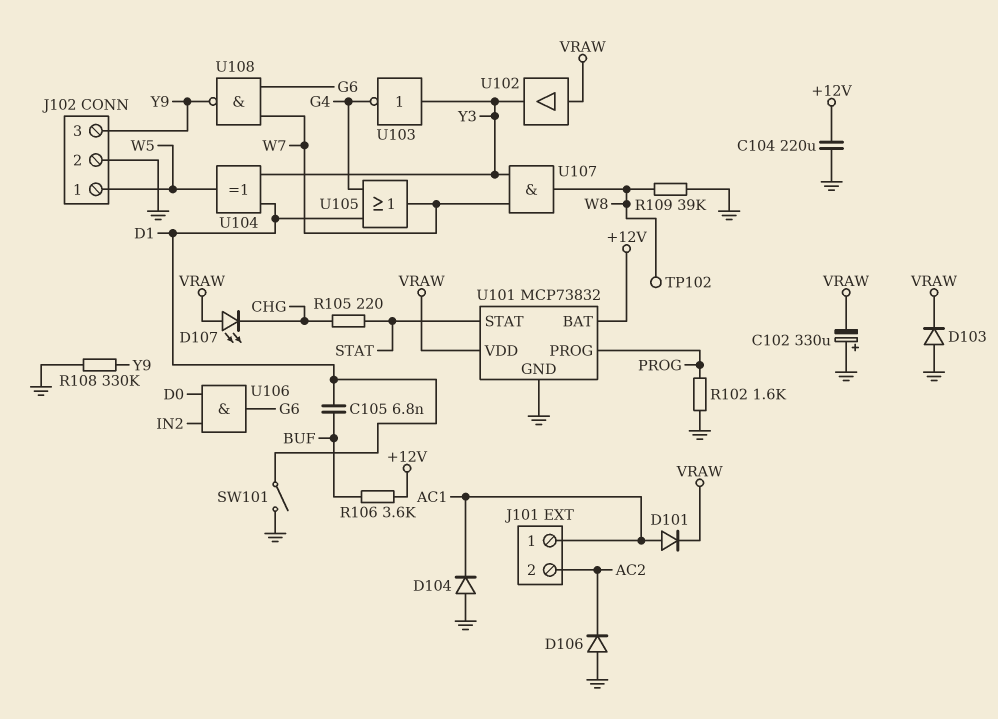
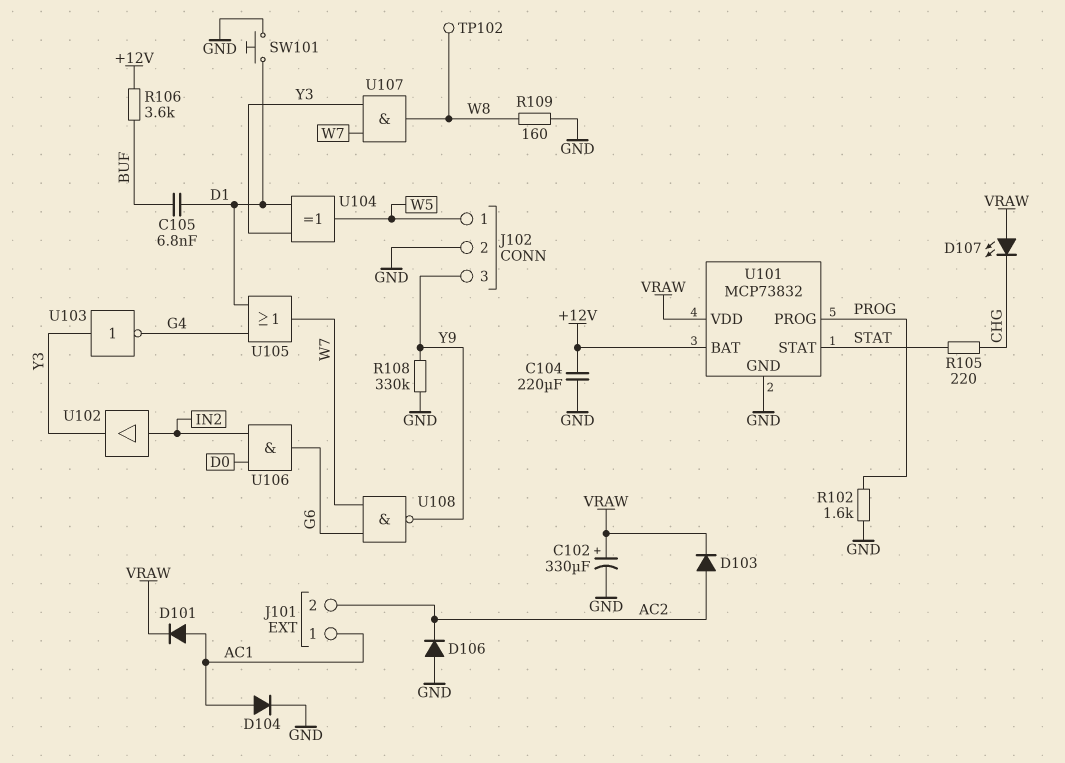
C102: 330uF (plus GND, minus VRAW) -> 330uF (plus VRAW, minus GND)
D103: diode (A GND, K VRAW) -> diode (A AC2, K VRAW)
D104: diode (A GND, K AC1) -> diode (A AC1, K GND)
R109: 39k (GND, W8) -> 160 (GND, W8)
SW101: switch (D1, GND) -> button (D1, GND)
U102: buffer (in VRAW, out Y3) -> buffer (in IN2, out Y3)

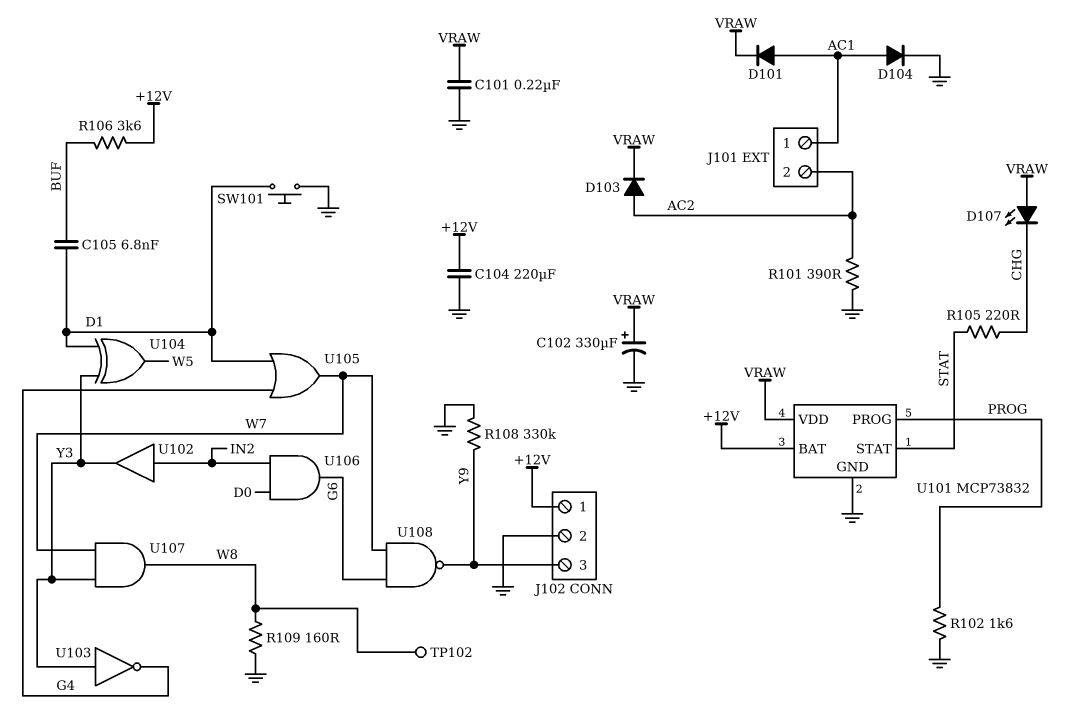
C101: none -> 220nF (GND, VRAW)
D106: diode (A GND, K AC2) -> none
J102 pin 1: W5 -> +12V
R101: none -> 390 (AC2, GND)

